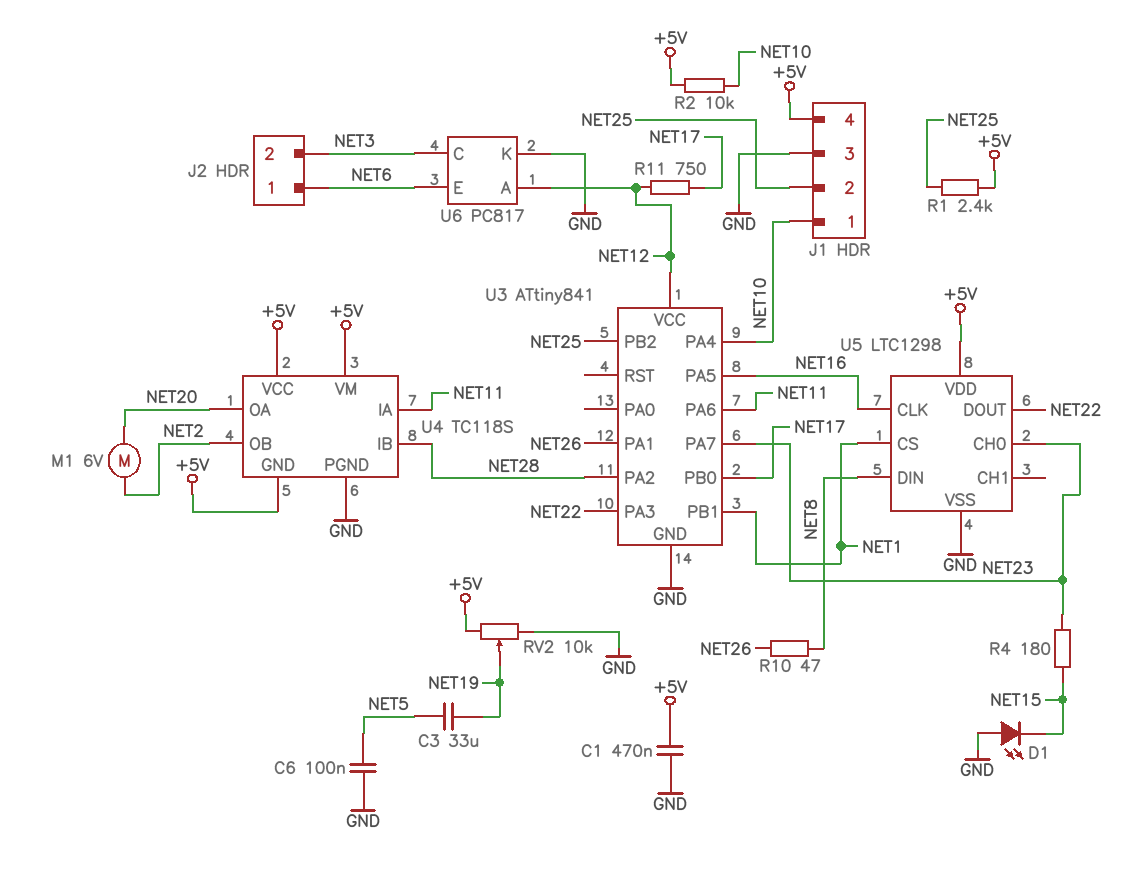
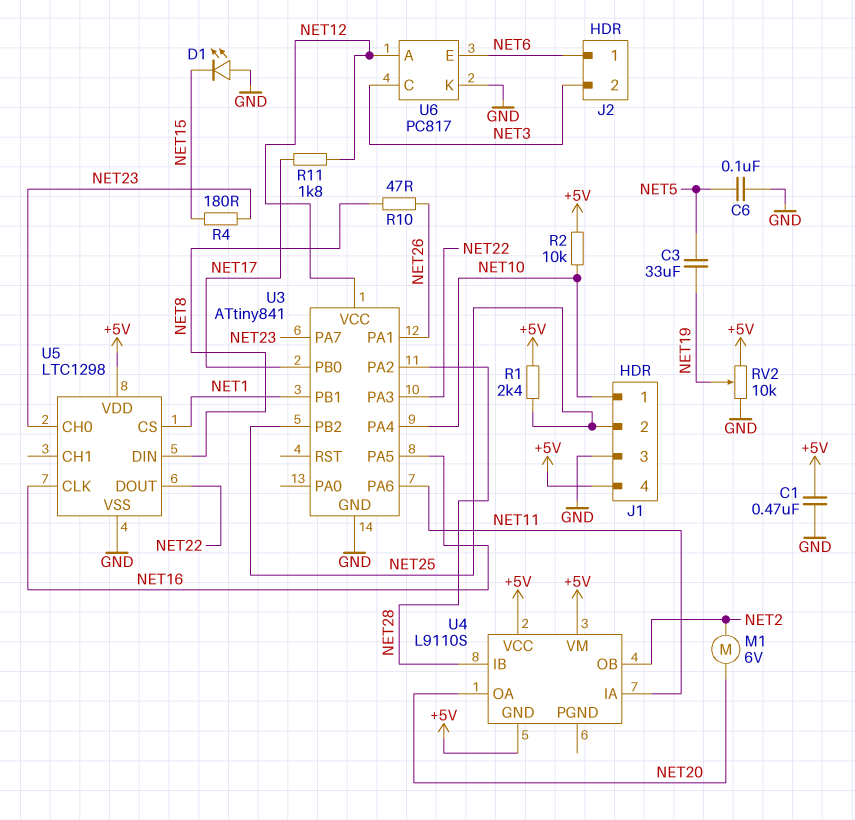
R11: 750 (NET12, NET17) -> 1.8k (NET12, NET17)
U4: TC118S -> L9110S
U4 pin PGND: GND -> none

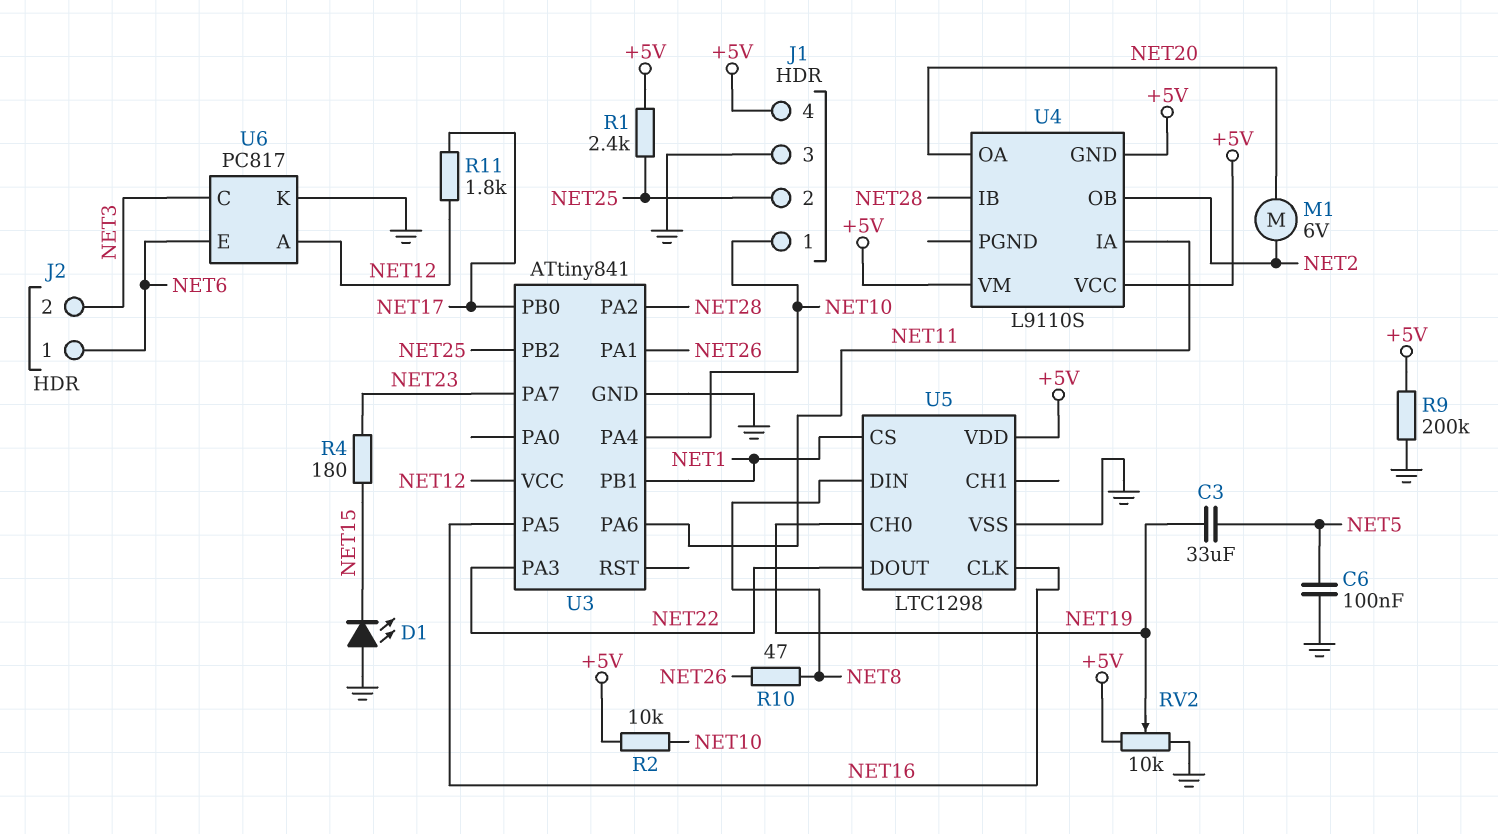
C1: 470nF (+5V, GND) -> none
R9: none -> 200k (+5V, GND)
U5 pin CH0: NET23 -> NET19

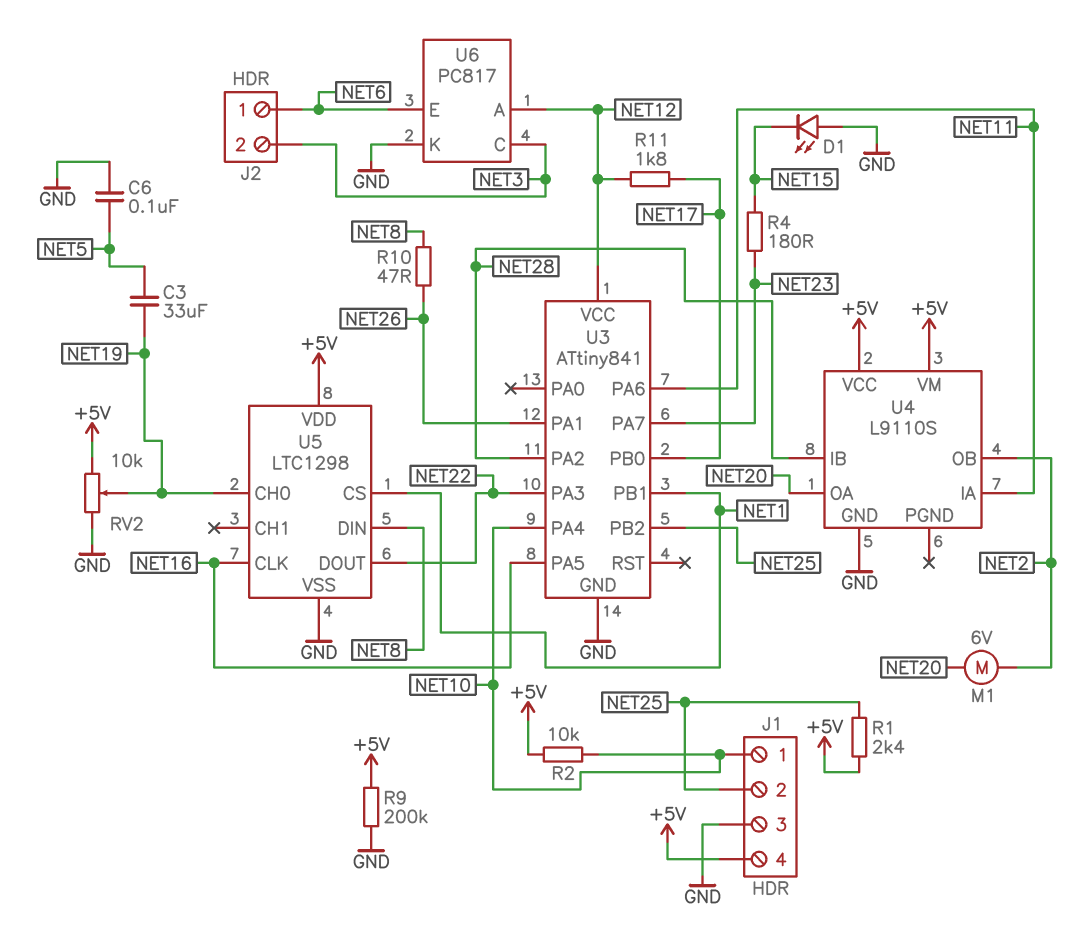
U4 pin GND: +5V -> GND

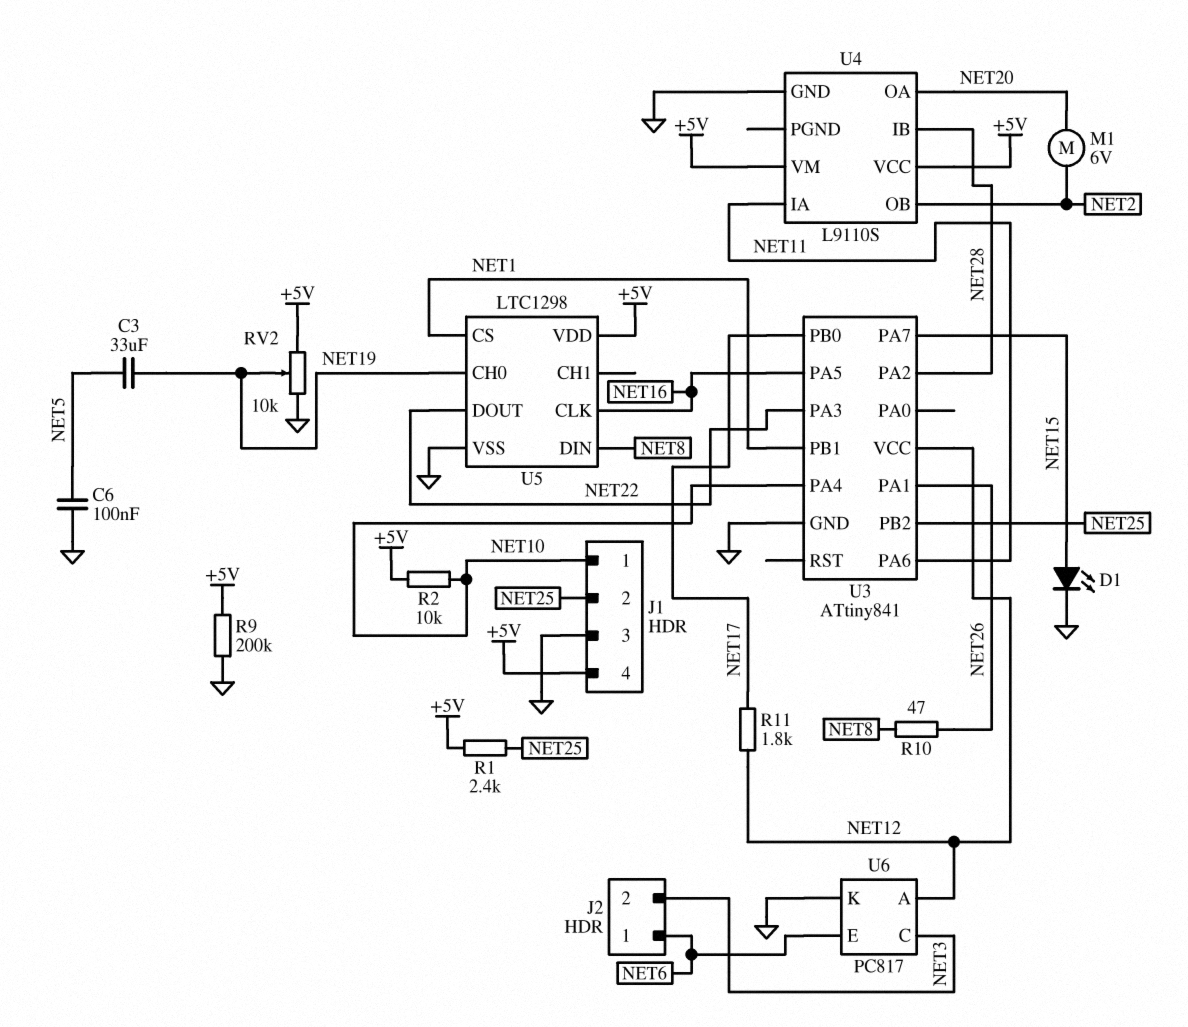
D1: LED (A GND, K NET15) -> LED (A NET15, K GND)
R4: 180 (NET15, NET23) -> none
U3 pin PA7: NET23 -> NET15

